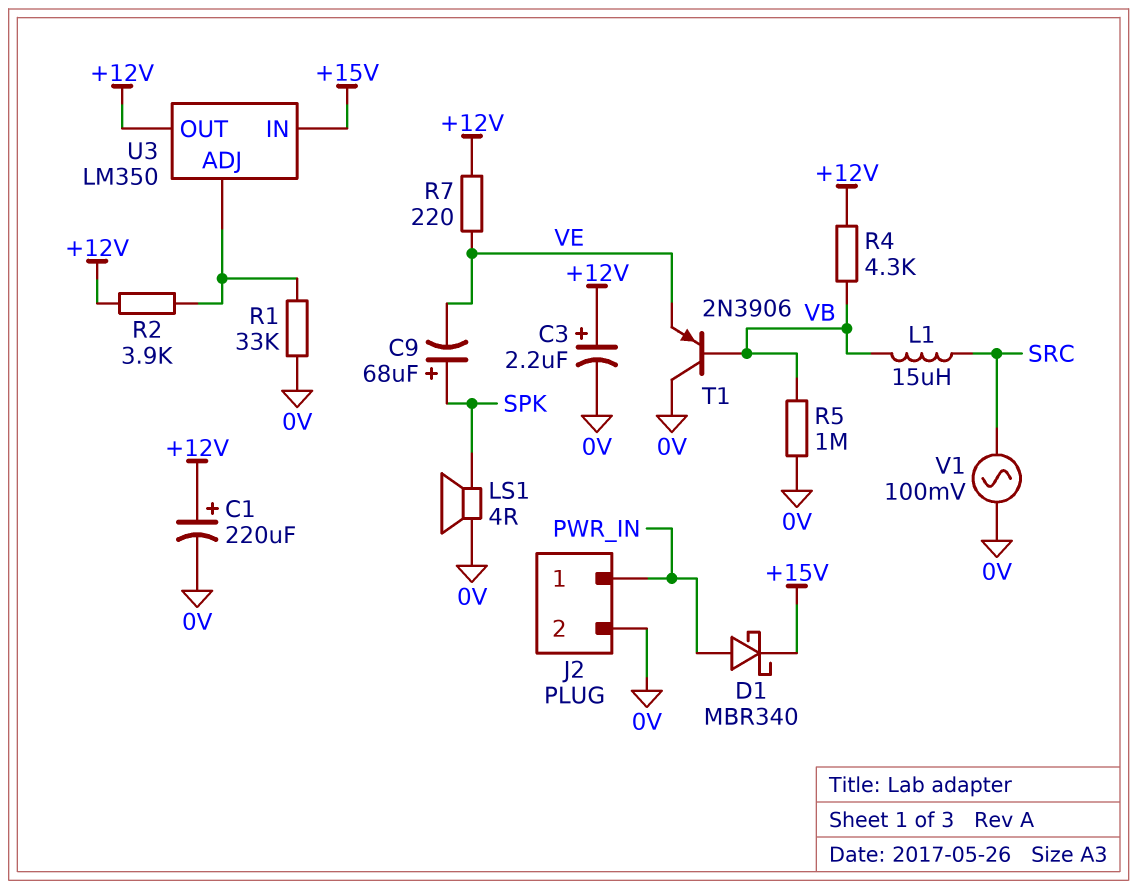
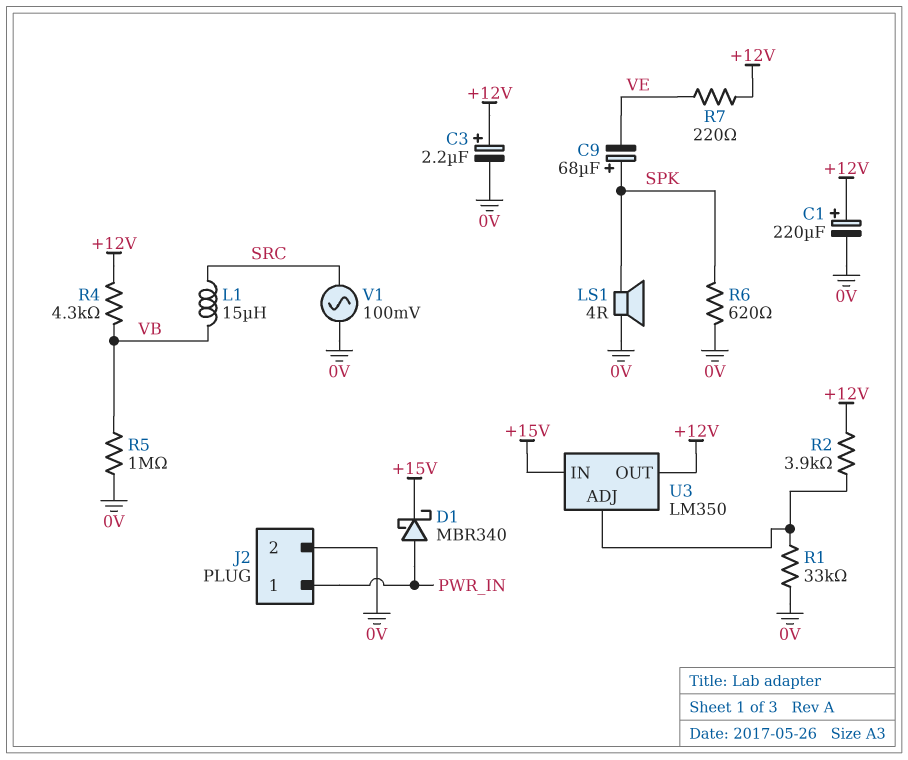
R6: none -> 620 (0V, SPK)
T1: PNP 2N3906 (B VB, C 0V, E VE) -> none

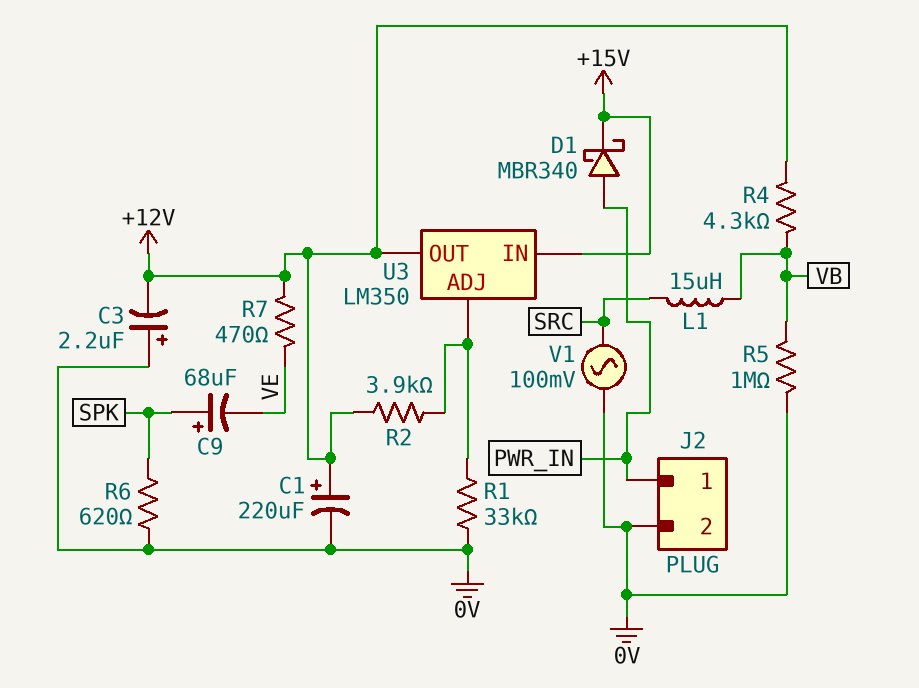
C3: 2.2uF (plus +12V, minus 0V) -> 2.2uF (plus 0V, minus +12V)
LS1: speaker 4R (0V, SPK) -> none
R7: 220 (+12V, VE) -> 470 (+12V, VE)

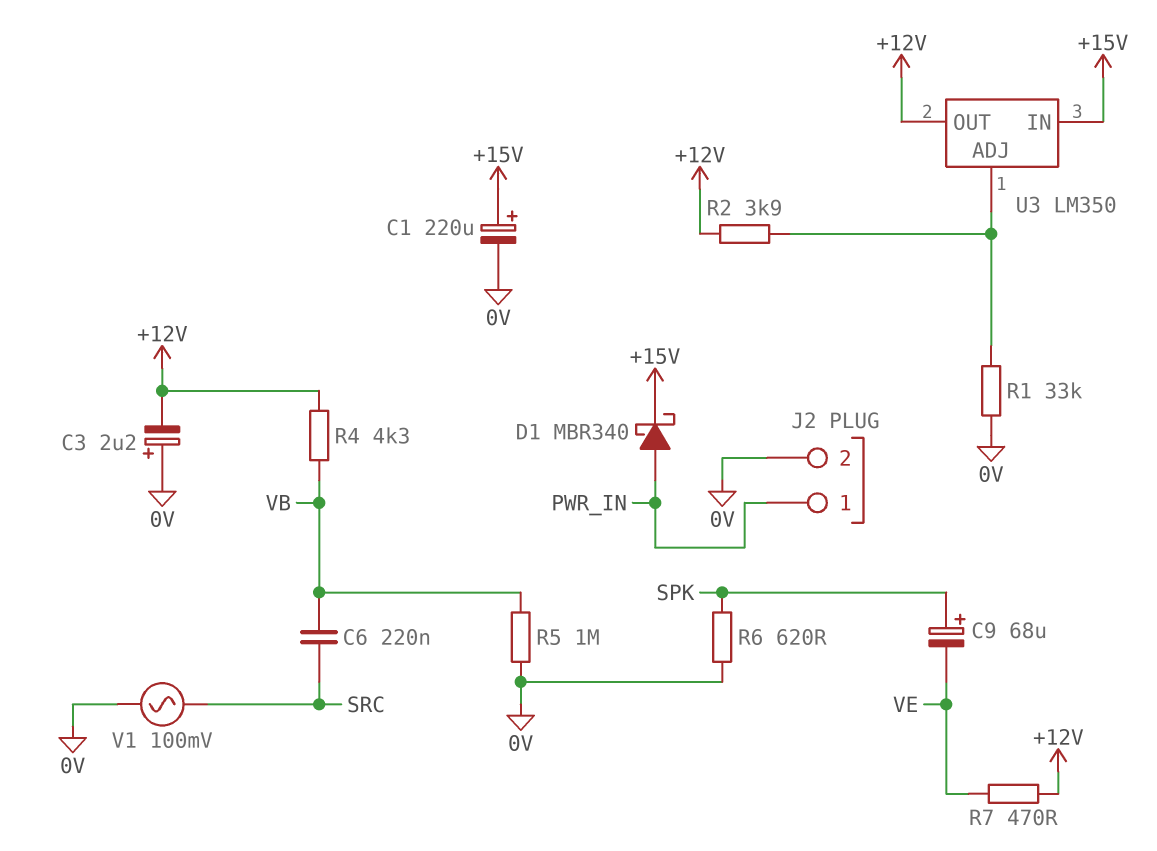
C1: 220uF (plus +12V, minus 0V) -> 220uF (plus +15V, minus 0V)
C6: none -> 220nF (SRC, VB)
L1: 15uH (SRC, VB) -> none

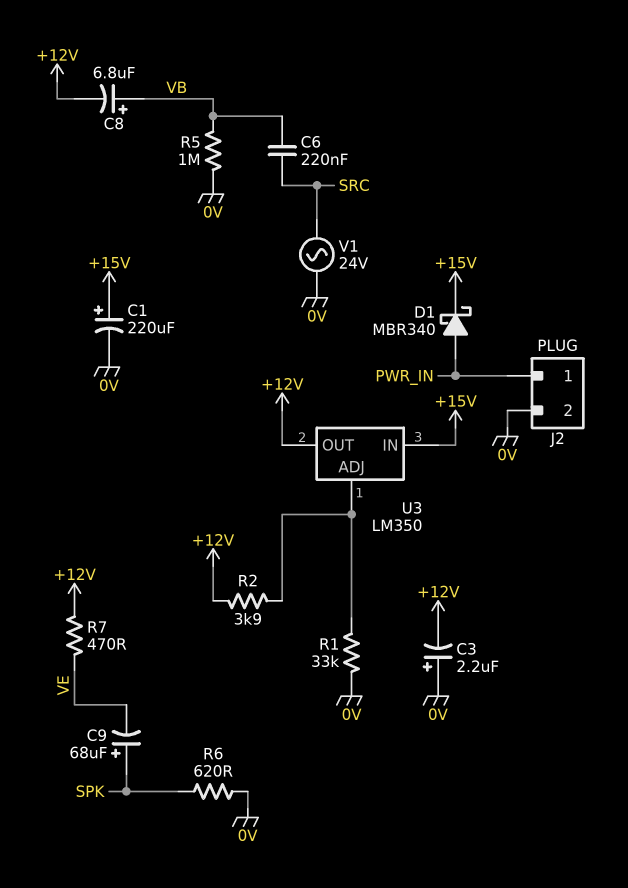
C8: none -> 6.8uF (plus VB, minus +12V)
R4: 4.3k (+12V, VB) -> none
V1: AC 100mV (0V, SRC) -> AC 24V (0V, SRC)

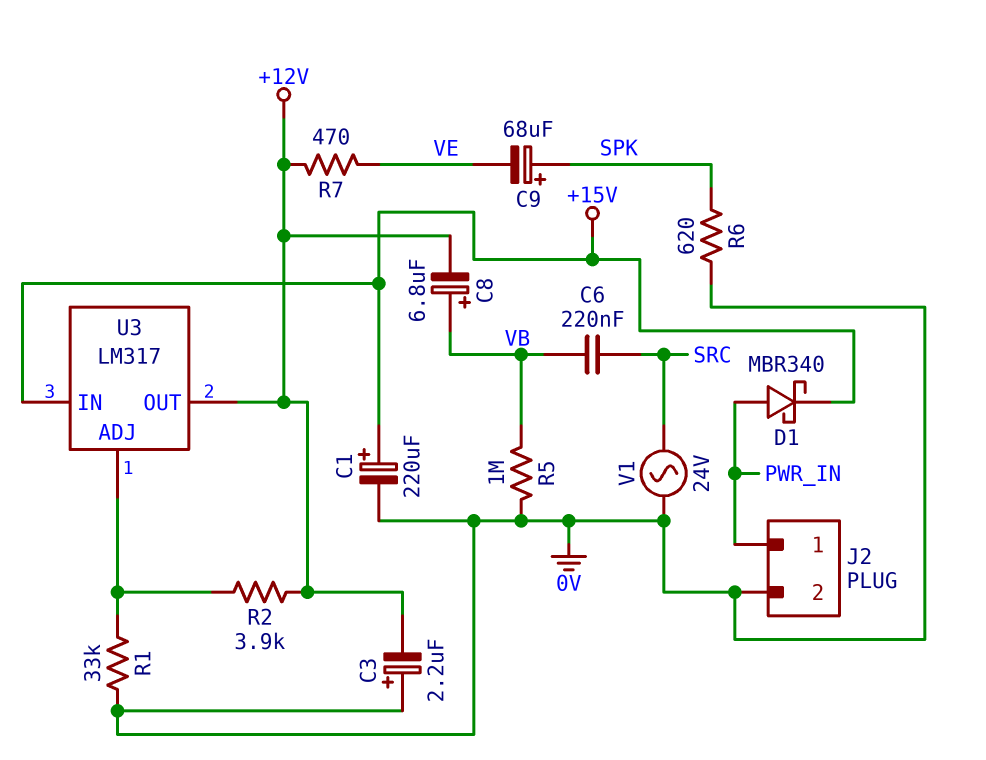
U3: LM350 -> LM317

